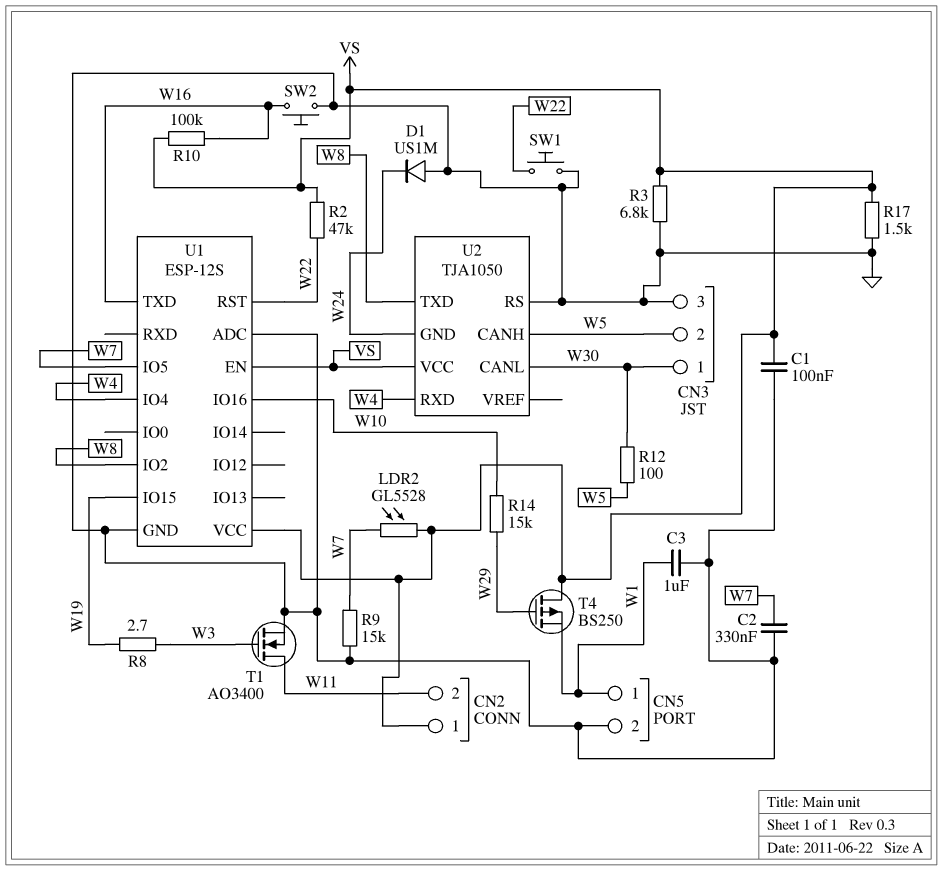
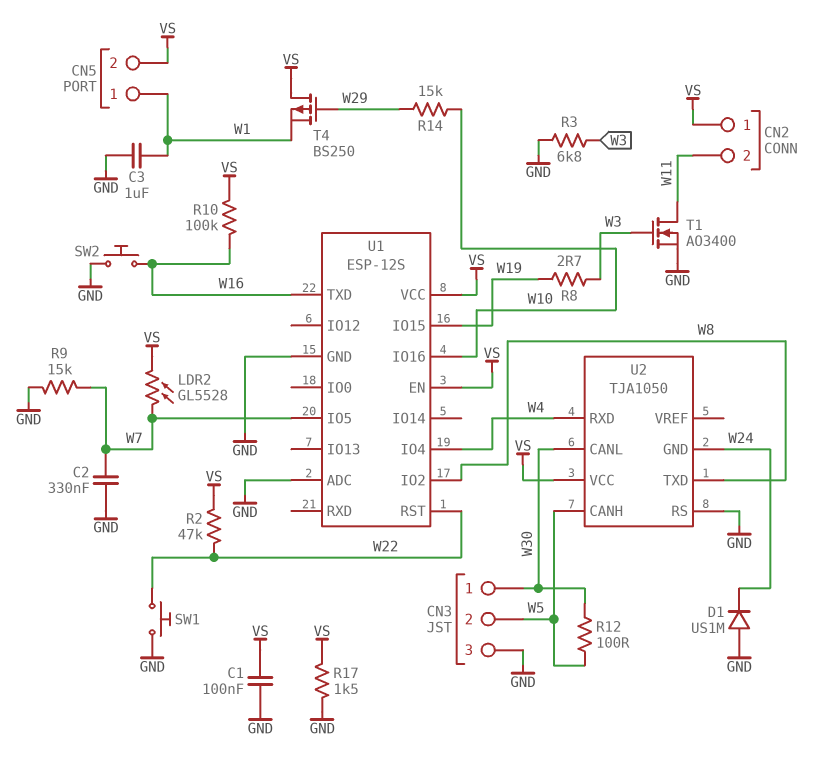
CN5 pin 2: GND -> VS
R3: 6.8k (GND, VS) -> 6.8k (GND, W3)

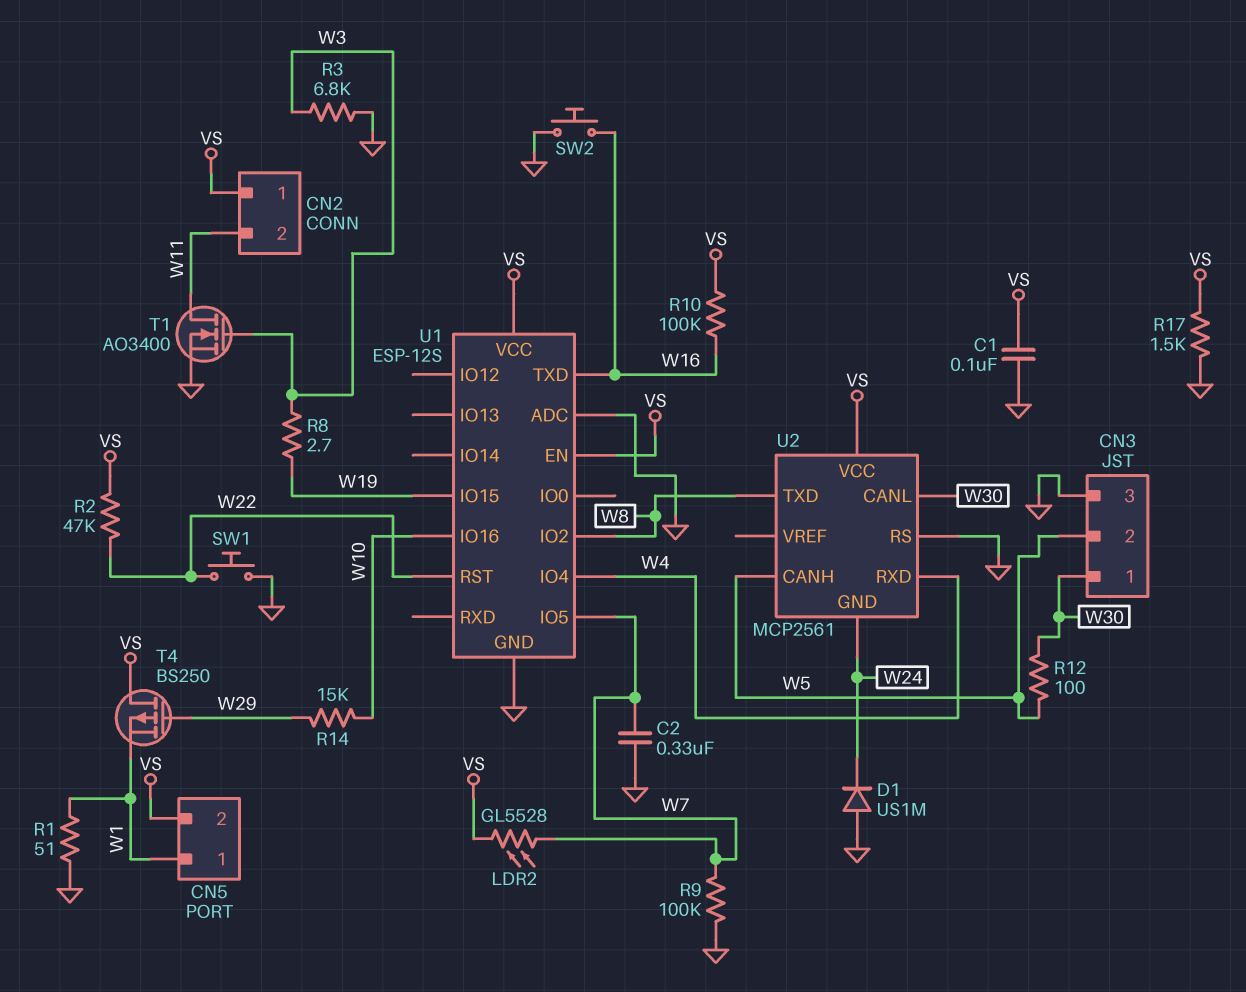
C3: 1uF (GND, W1) -> none
R1: none -> 51 (GND, W1)
R9: 15k (GND, W7) -> 100k (GND, W7)
U2: TJA1050 -> MCP2561

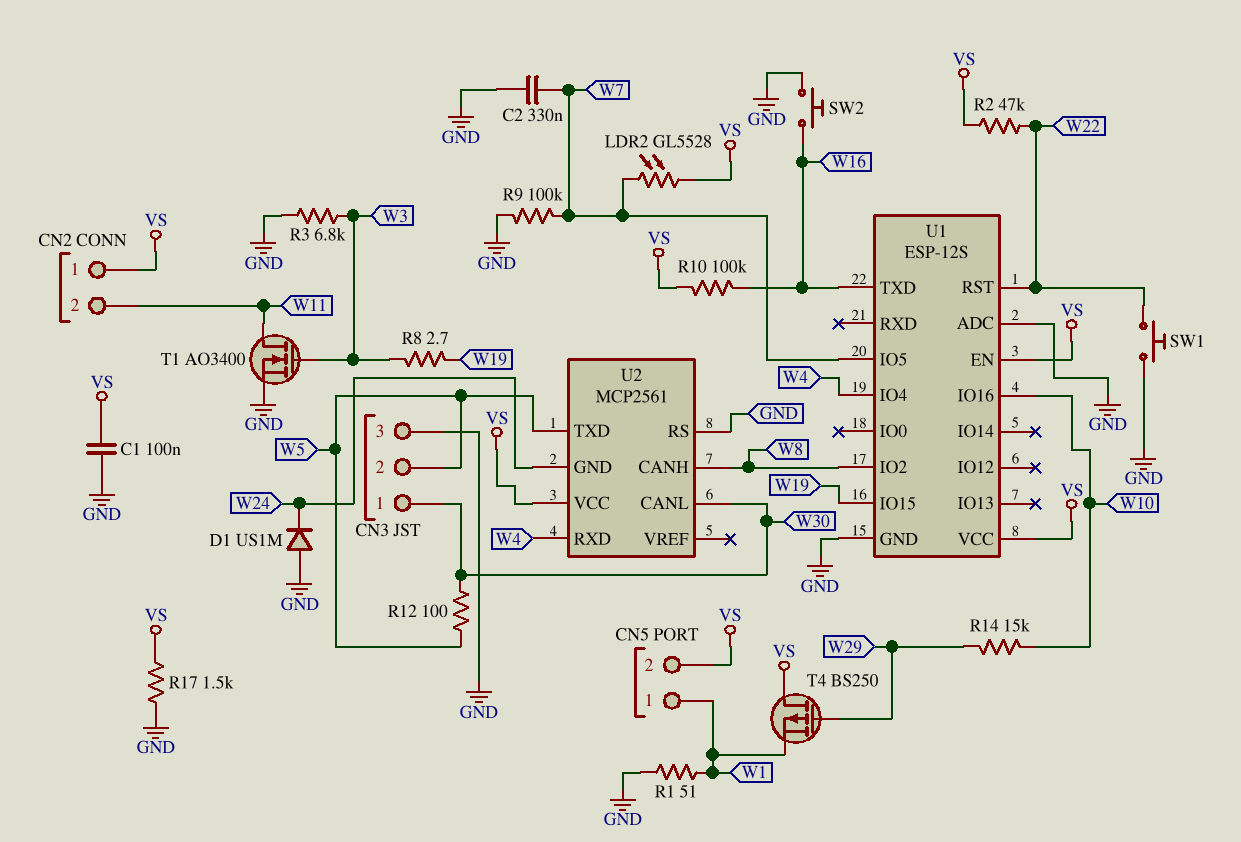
U2 pin CANH: W5 -> W8
U2 pin TXD: W8 -> W5

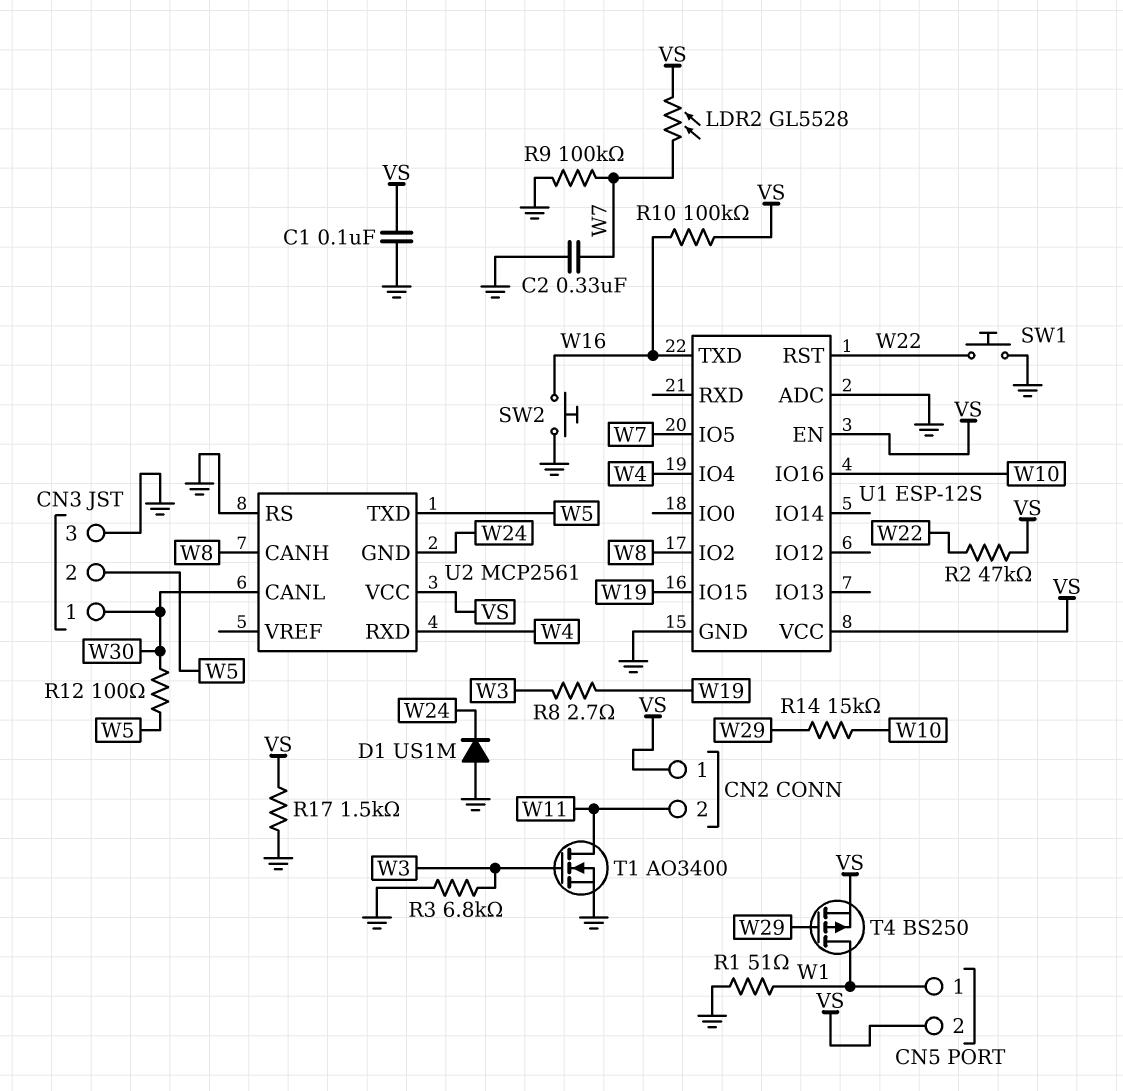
T4: PMOS BS250 (G W29, D VS, S W1) -> PMOS BS250 (G W29, D W1, S VS)

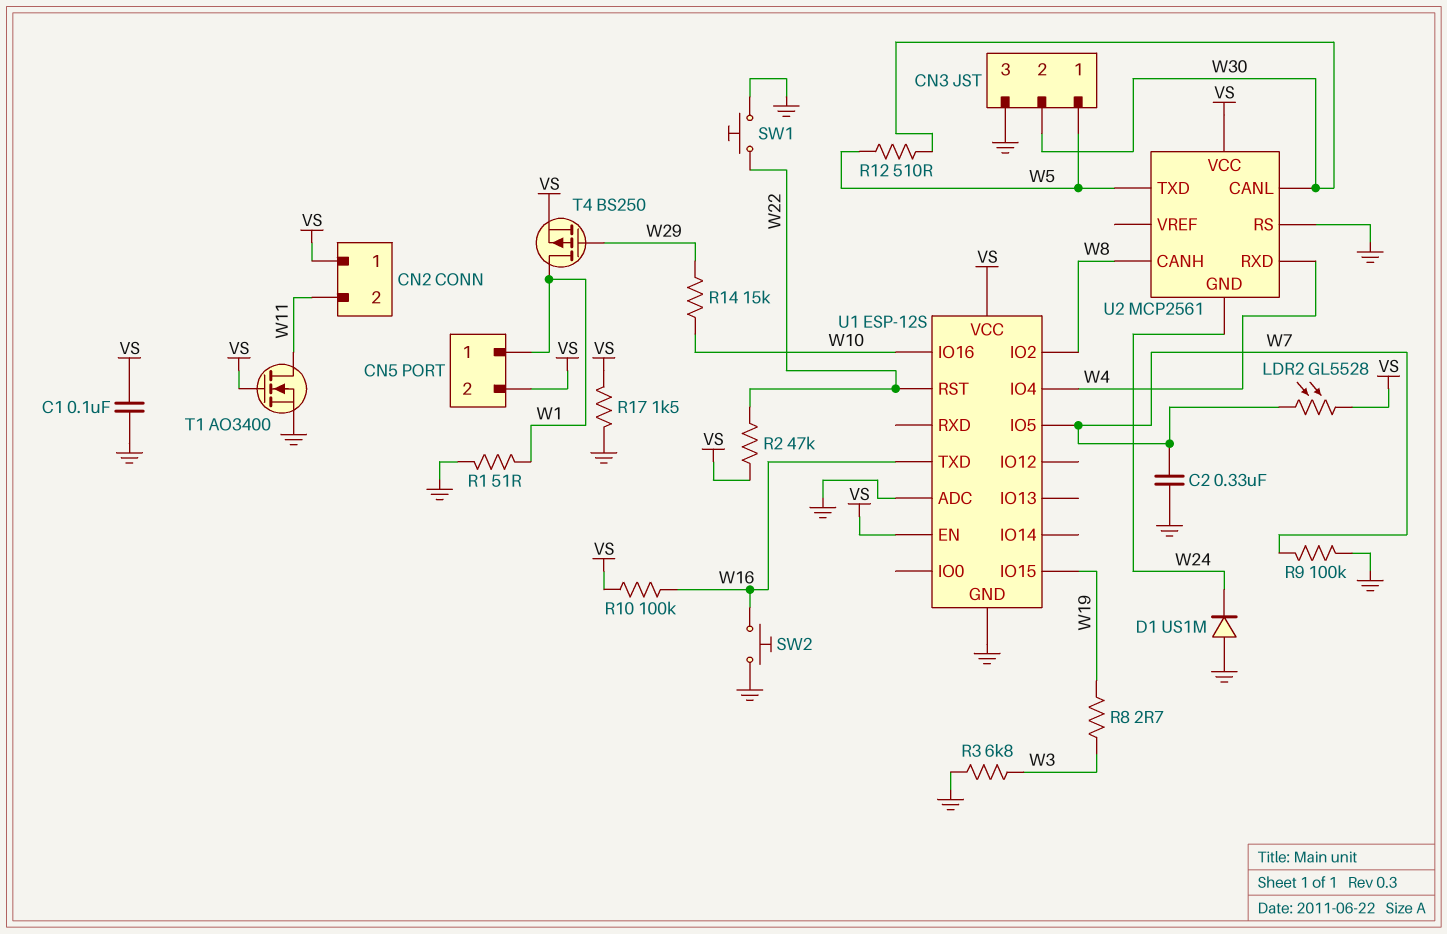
CN3 pin 1: W30 -> W5
CN3 pin 2: W5 -> W30
R12: 100 (W5, W30) -> 510 (W5, W30)
T1: NMOS AO3400 (G W3, D W11, S GND) -> NMOS AO3400 (G VS, D W11, S GND)

